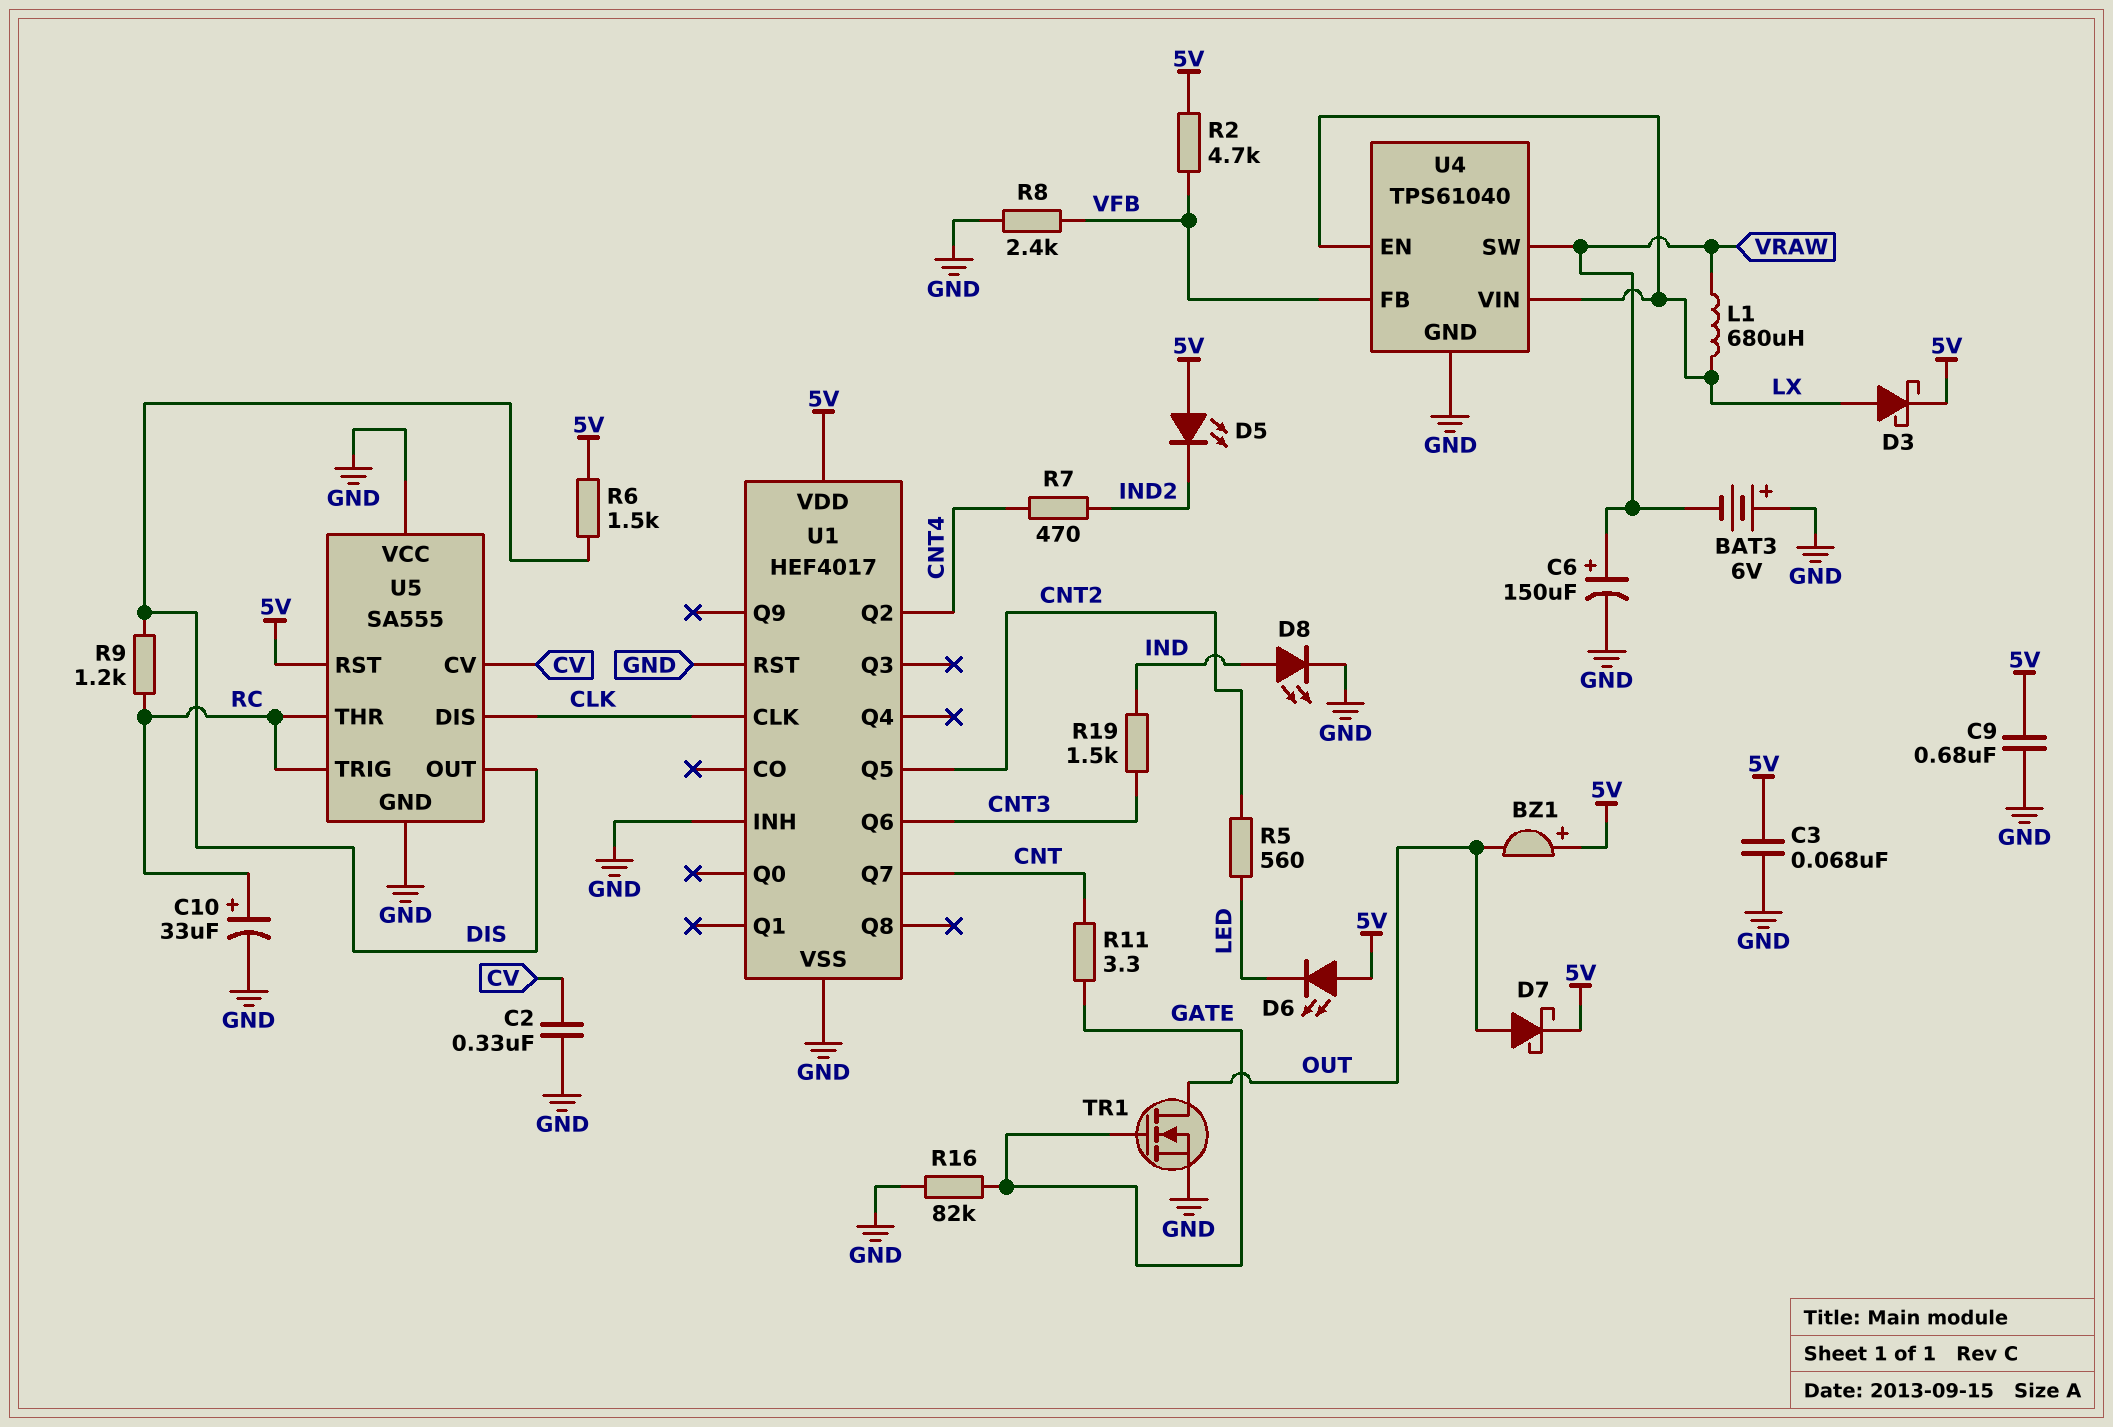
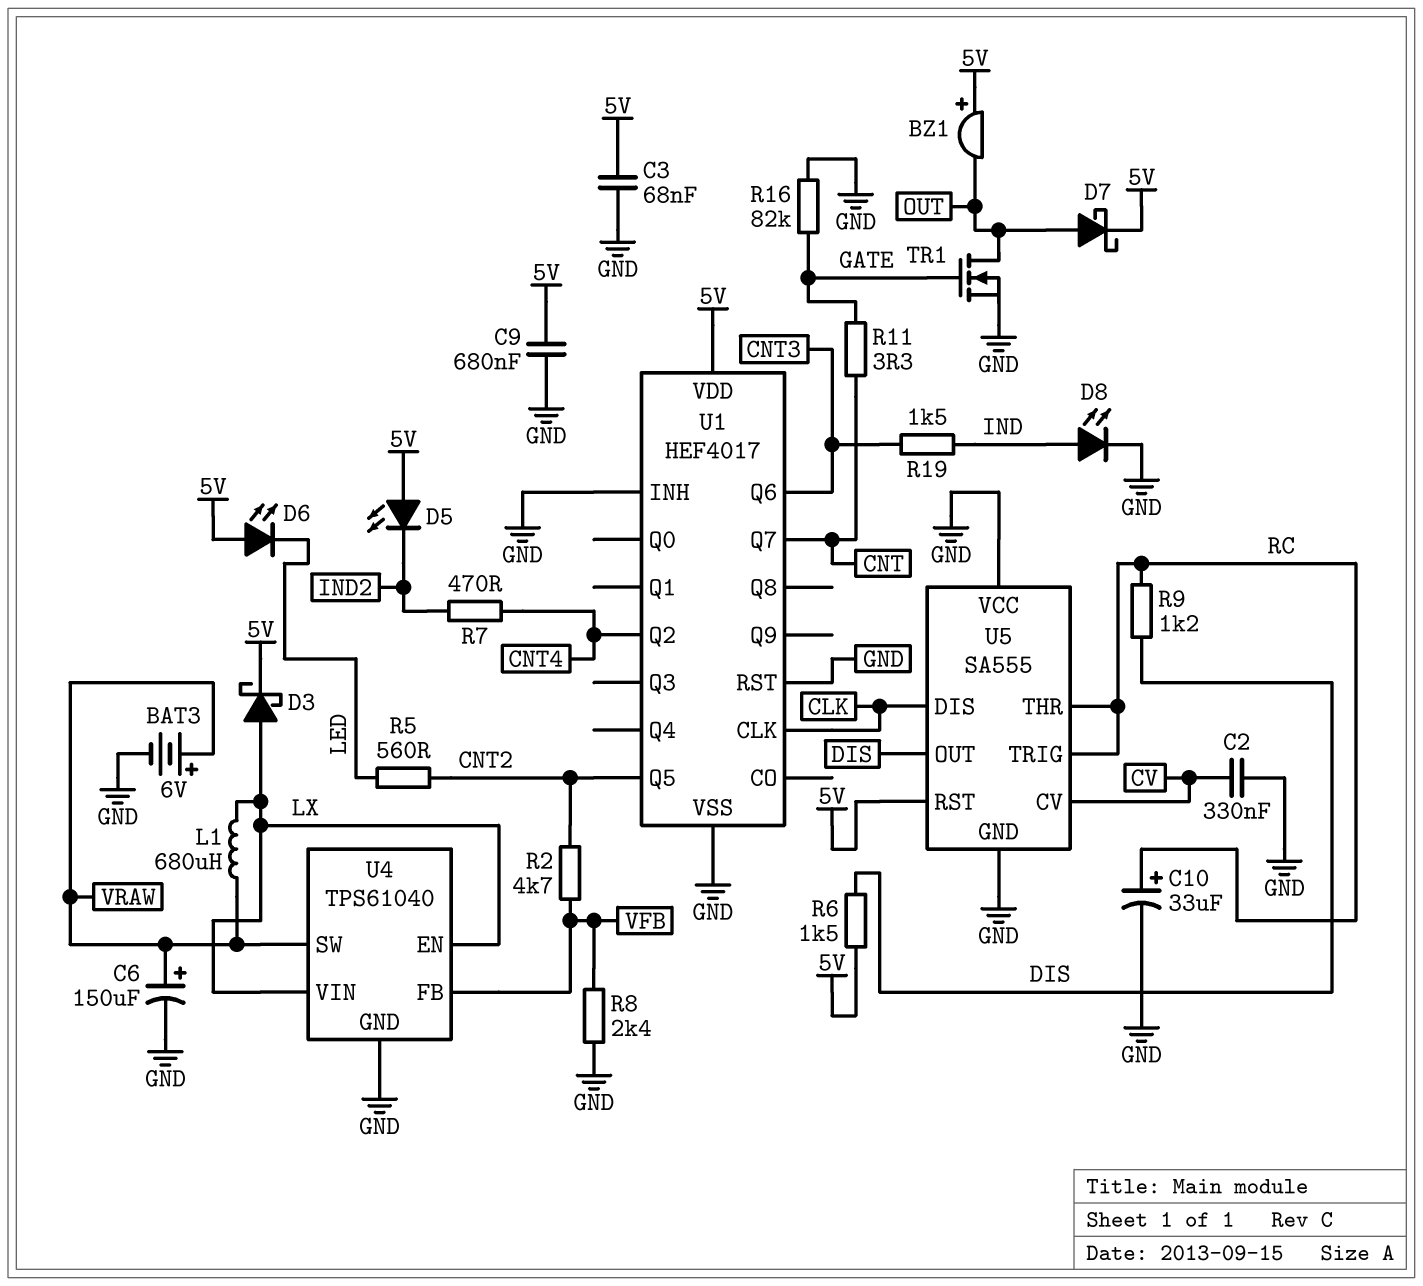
BAT3: 6V (plus GND, minus VRAW) -> 6V (plus VRAW, minus GND)
R2: 4.7k (5V, VFB) -> 4.7k (CNT2, VFB)

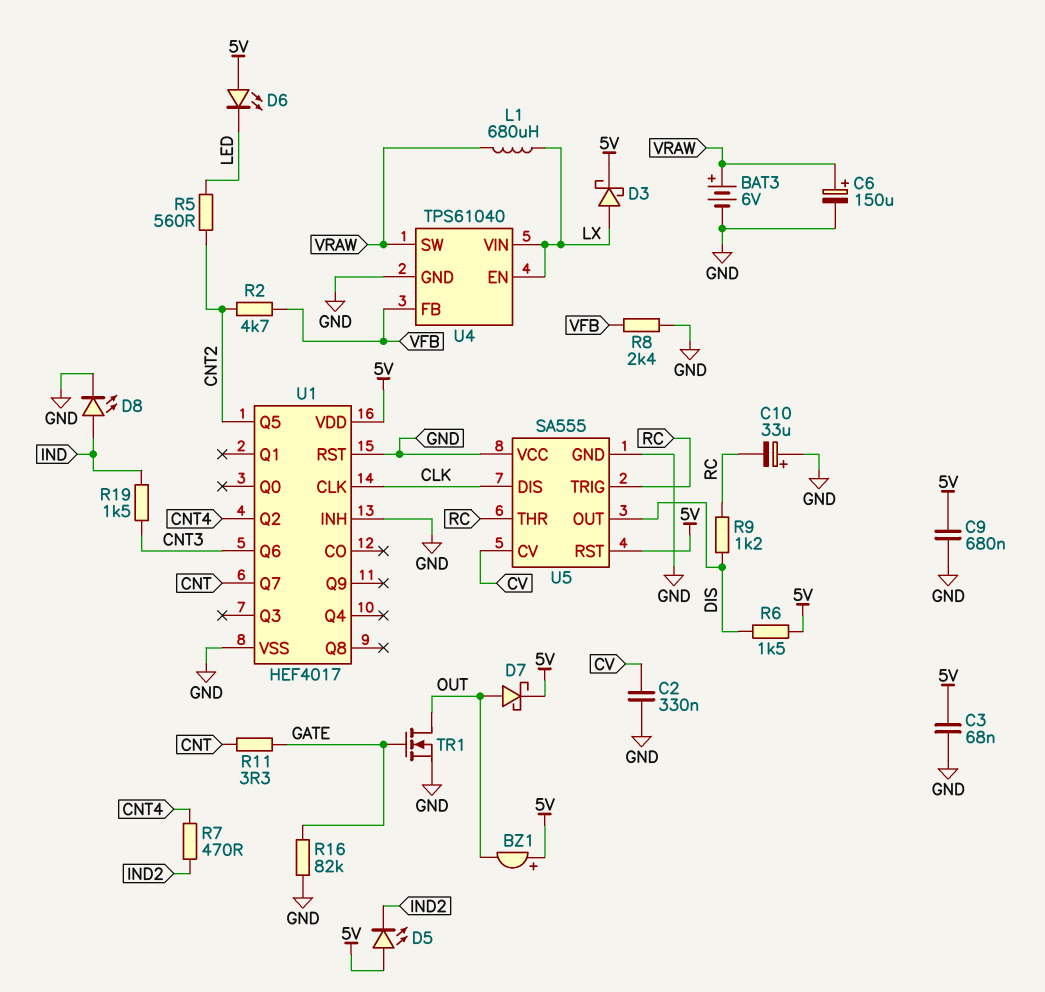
C10: 33uF (plus RC, minus GND) -> 33uF (plus GND, minus RC)

